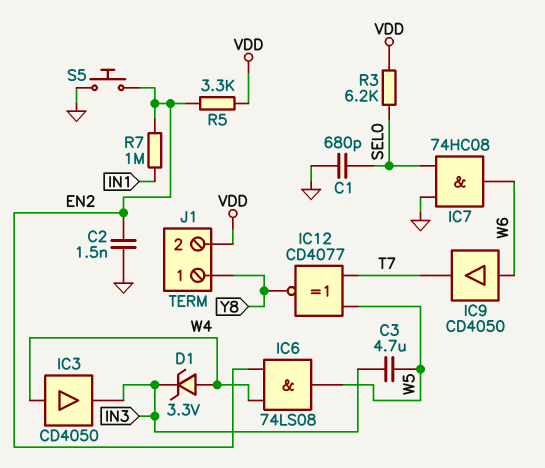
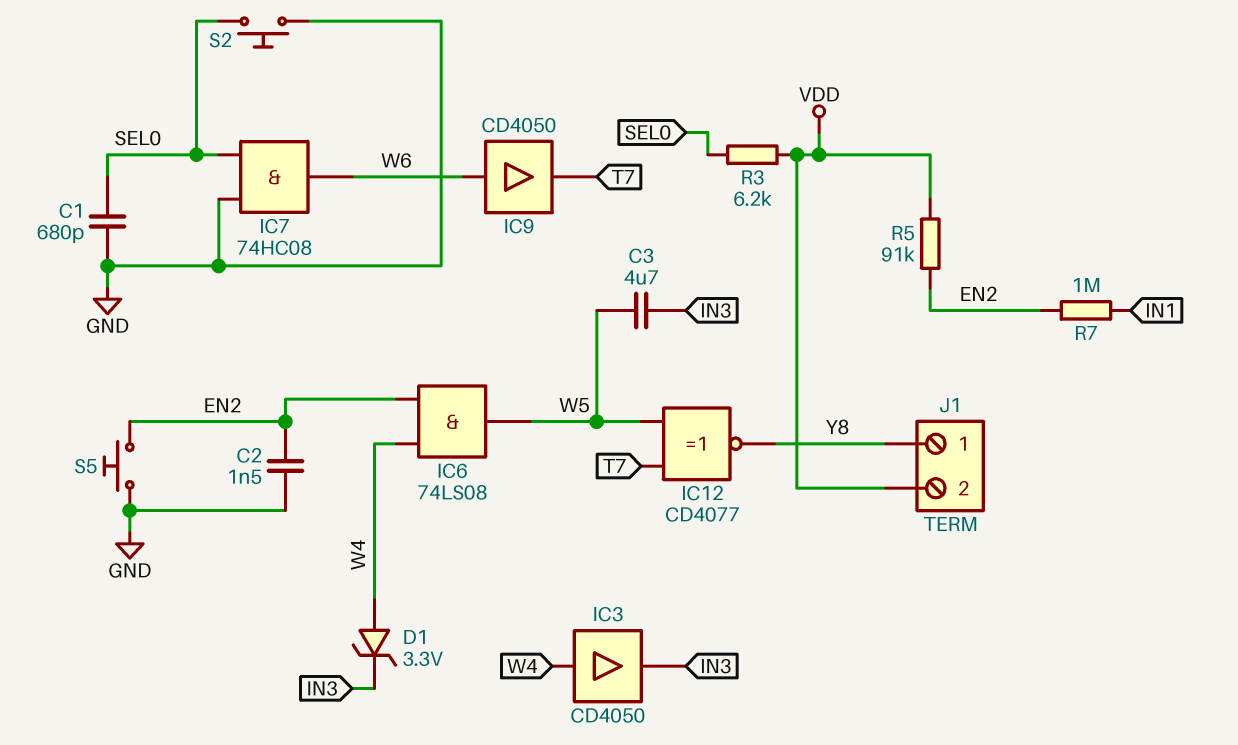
R5: 3.3k (EN2, VDD) -> 91k (EN2, VDD)
S2: none -> button (GND, SEL0)

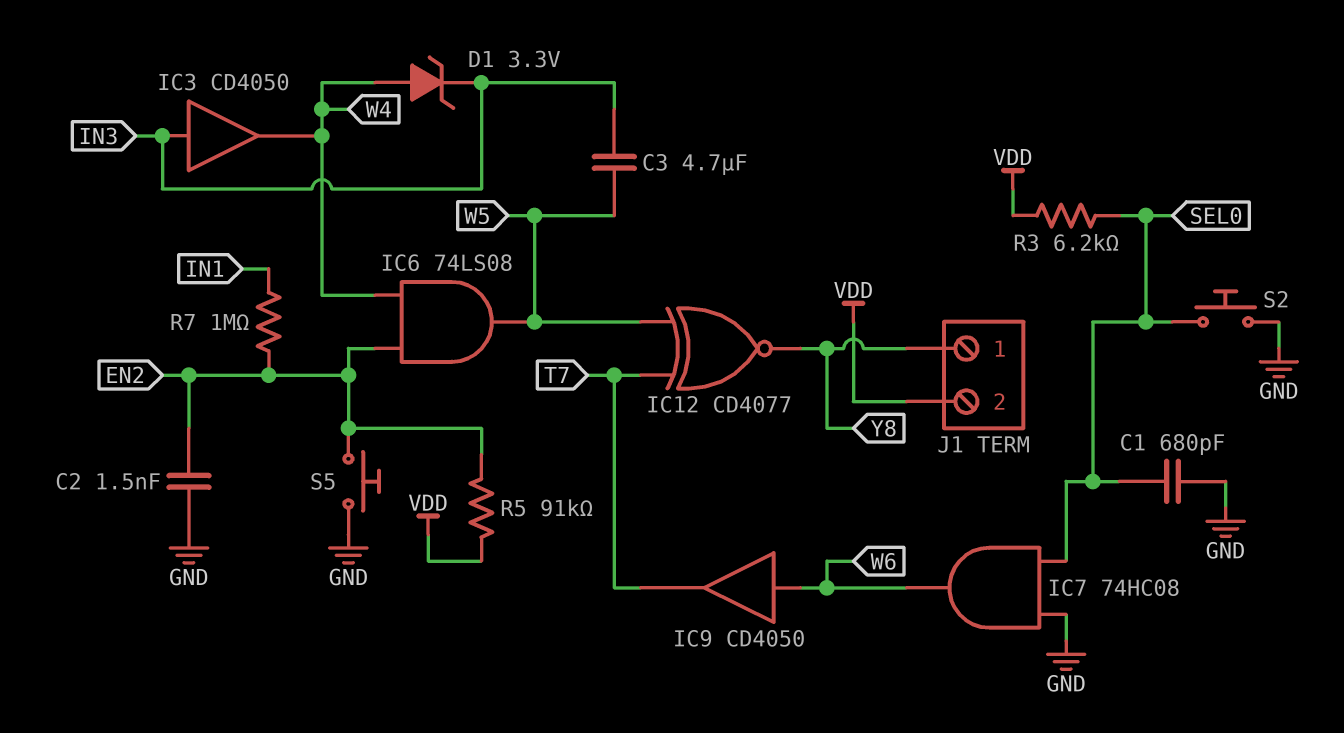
IC3: buffer CD4050 (in W4, out IN3) -> buffer CD4050 (in IN3, out W4)

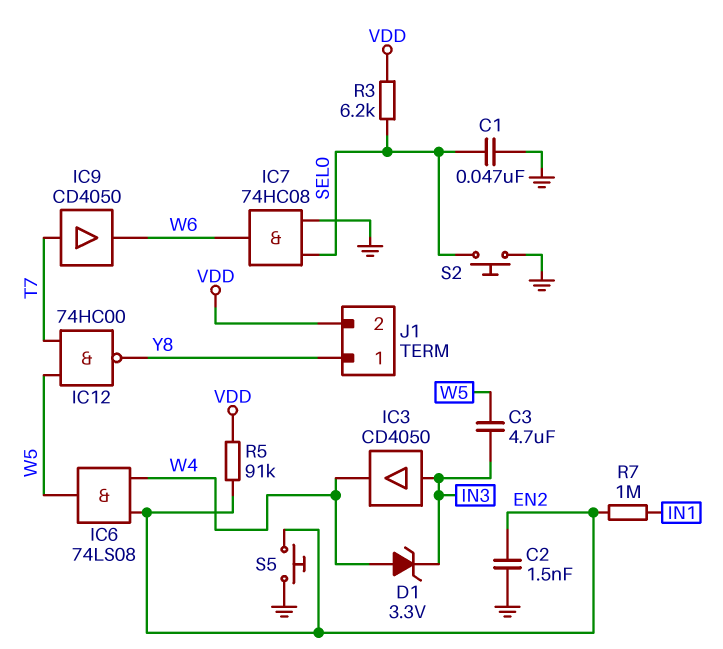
C1: 680pF (GND, SEL0) -> 47nF (GND, SEL0)
IC9: buffer CD4050 (in W6, out T7) -> buffer CD4050 (in T7, out W6)
IC12: XNOR CD4077 (in T7, in W5, out Y8) -> NAND 74HC00 (in T7, in W5, out Y8)

